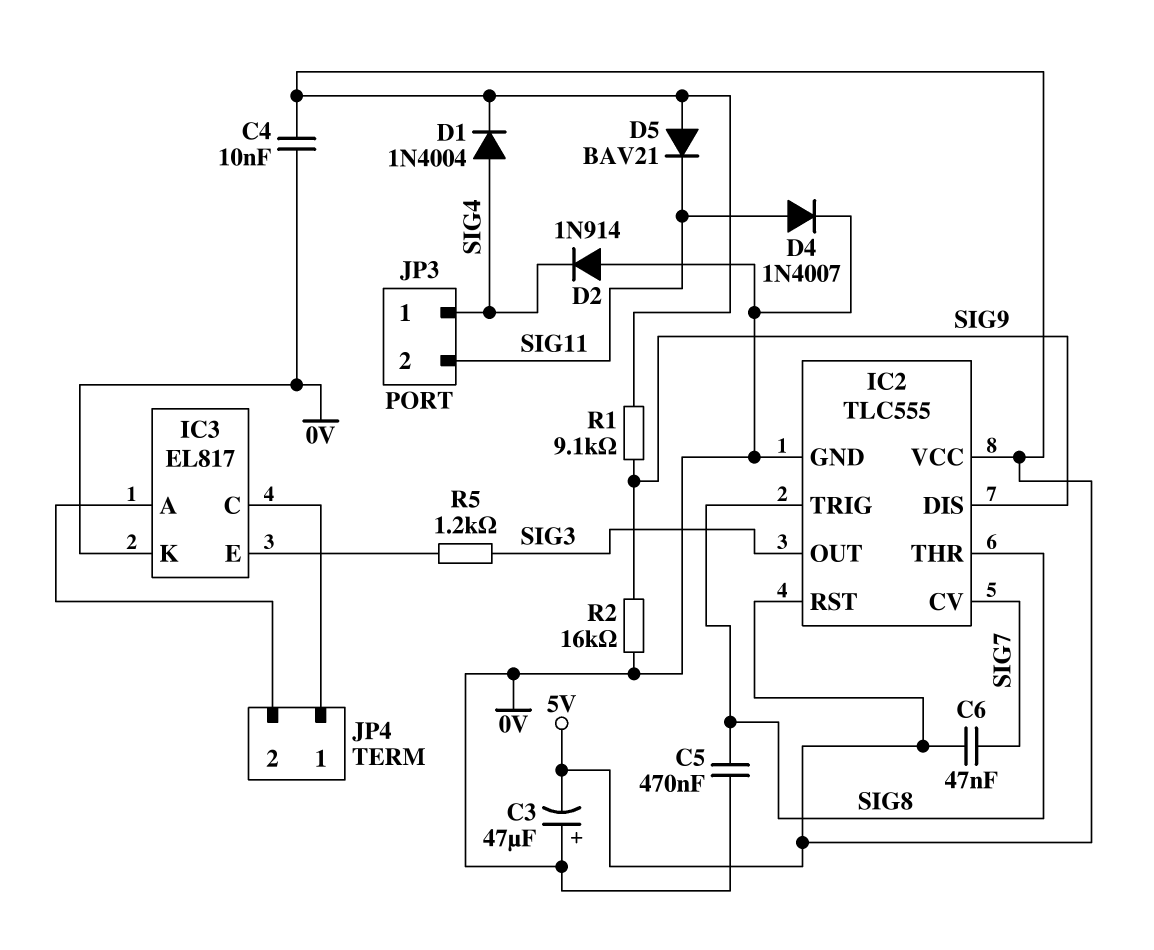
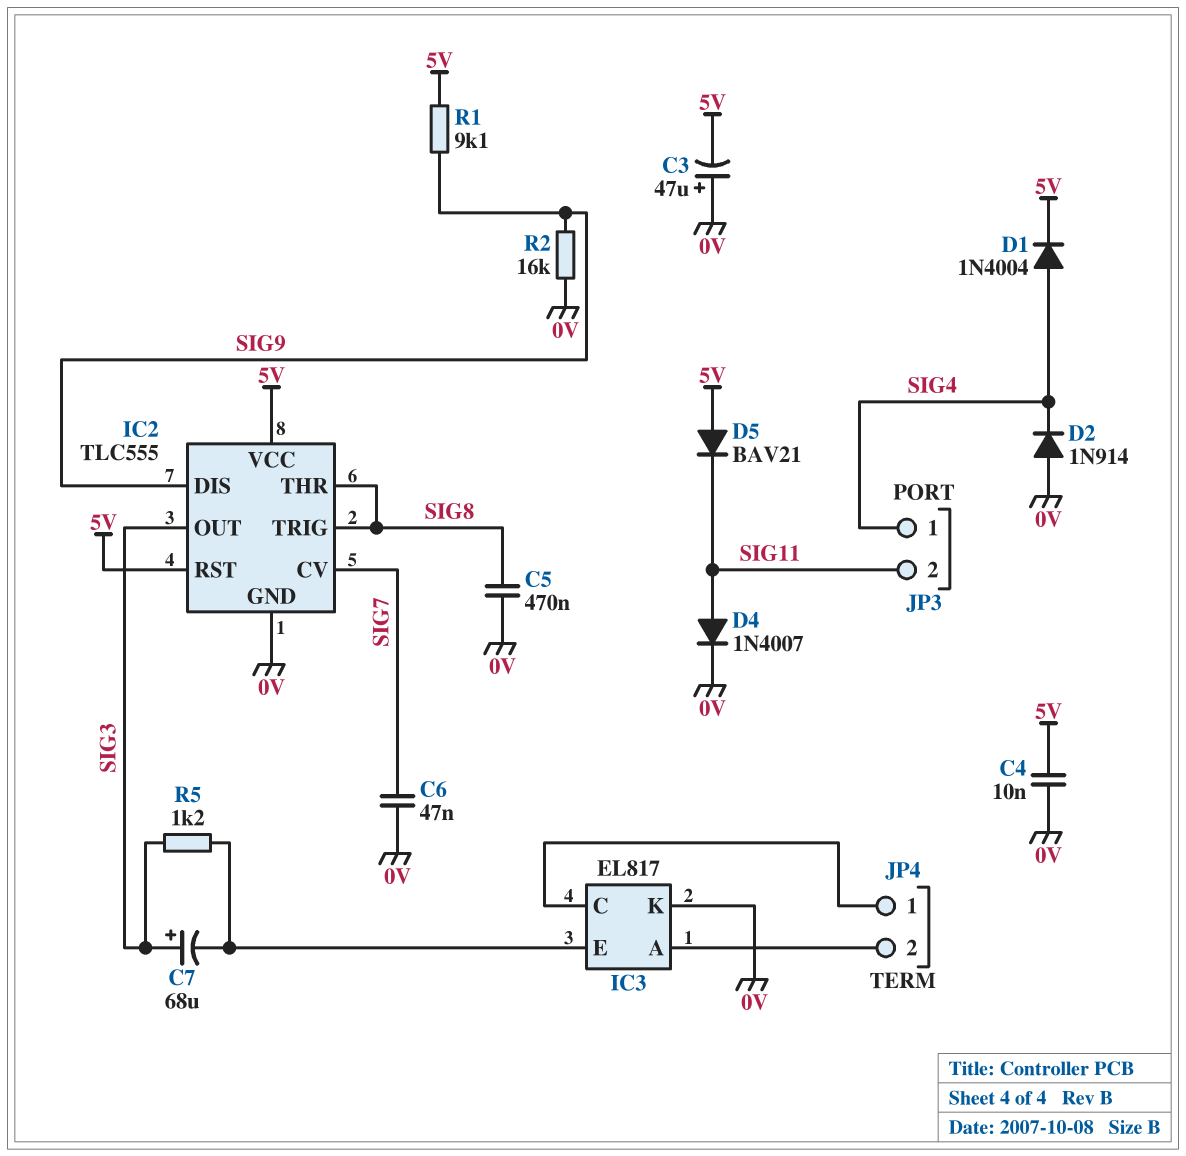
C6: 47nF (5V, SIG7) -> 47nF (0V, SIG7)
C7: none -> 68uF (plus SIG3, minus IC3/E)

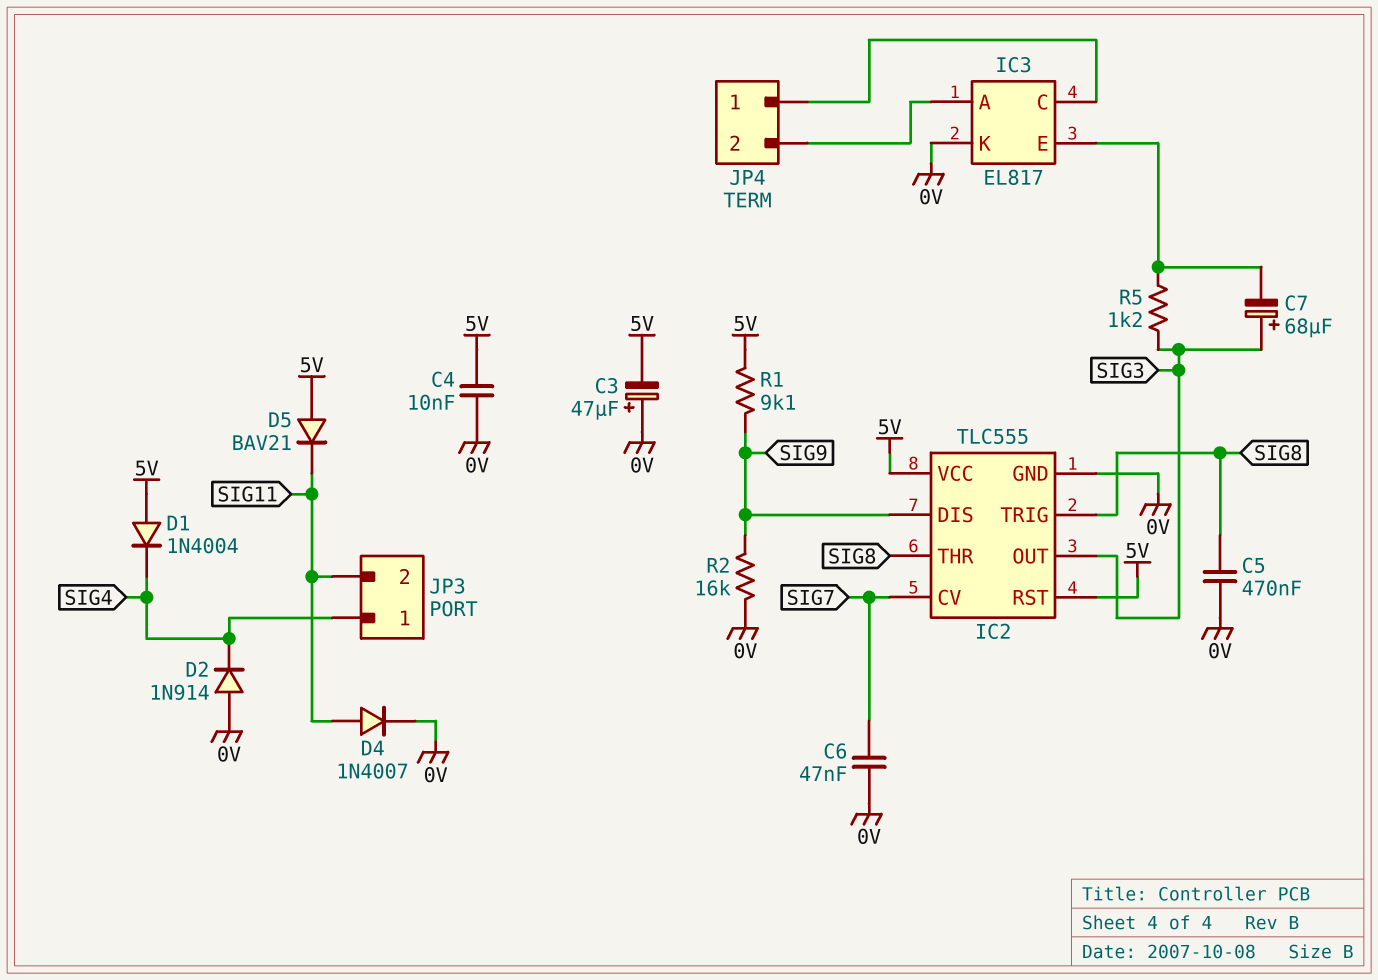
D1: diode 1N4004 (A SIG4, K 5V) -> diode 1N4004 (A 5V, K SIG4)

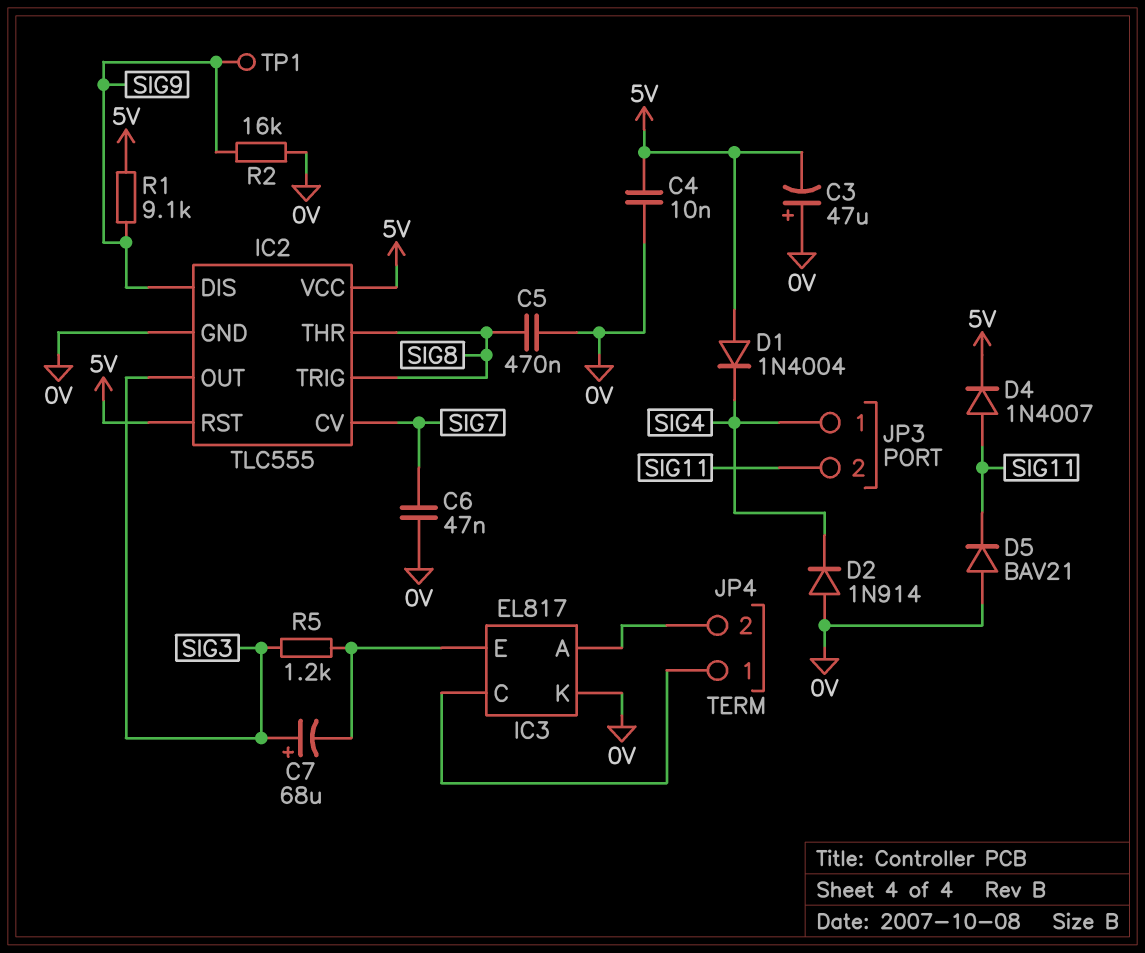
D4: diode 1N4007 (A SIG11, K 0V) -> diode 1N4007 (A SIG11, K 5V)
D5: diode BAV21 (A 5V, K SIG11) -> diode BAV21 (A 0V, K SIG11)
TP1: none -> test point (SIG9)

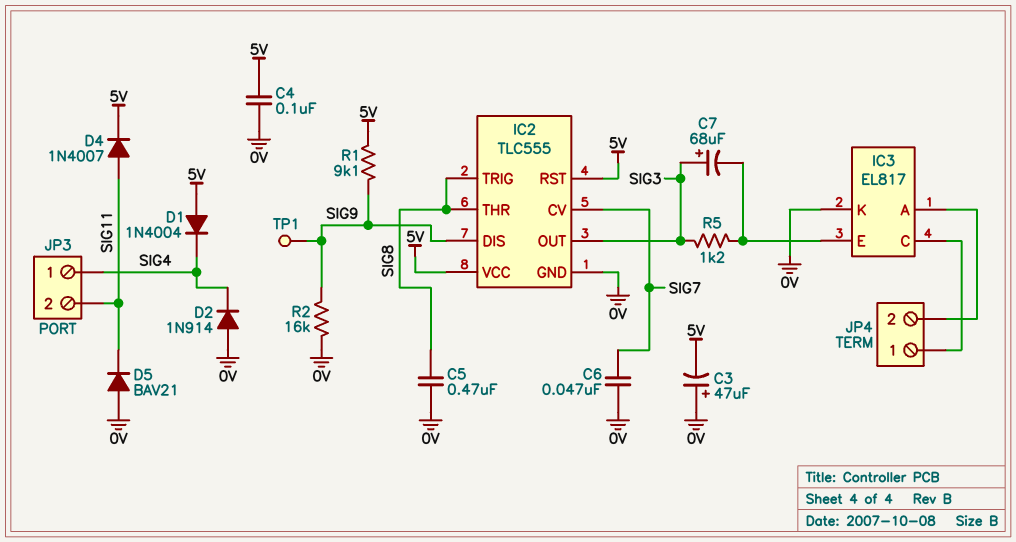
C4: 10nF (0V, 5V) -> 100nF (0V, 5V)

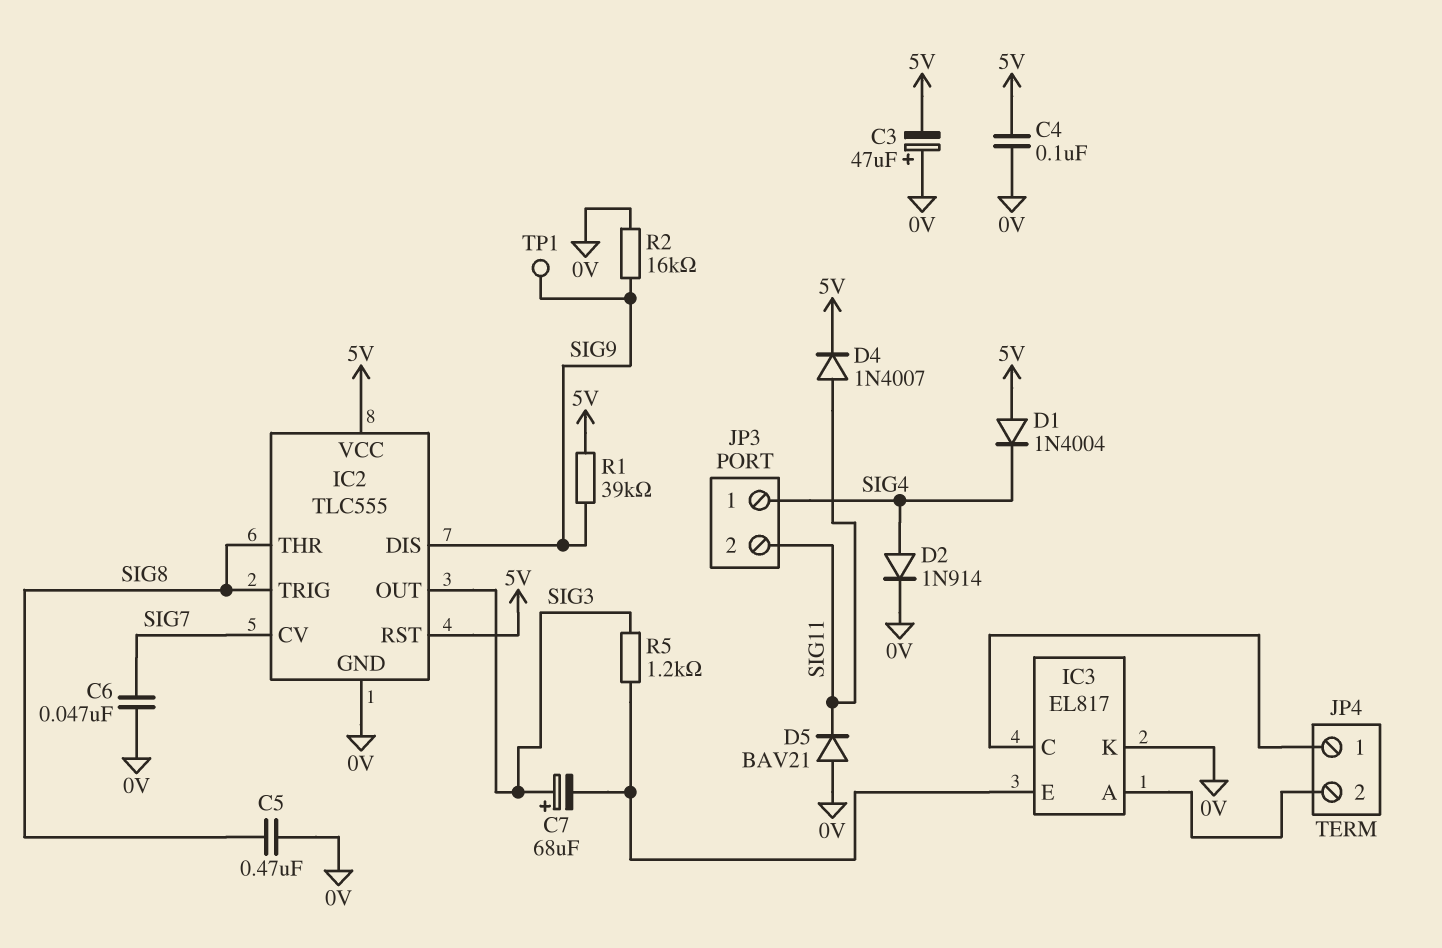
D2: diode 1N914 (A 0V, K SIG4) -> diode 1N914 (A SIG4, K 0V)
R1: 9.1k (5V, SIG9) -> 39k (5V, SIG9)

